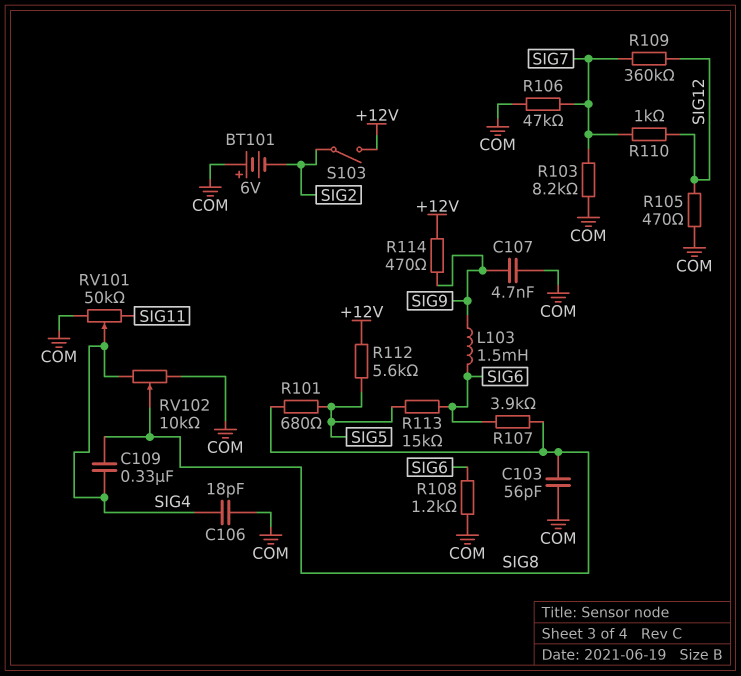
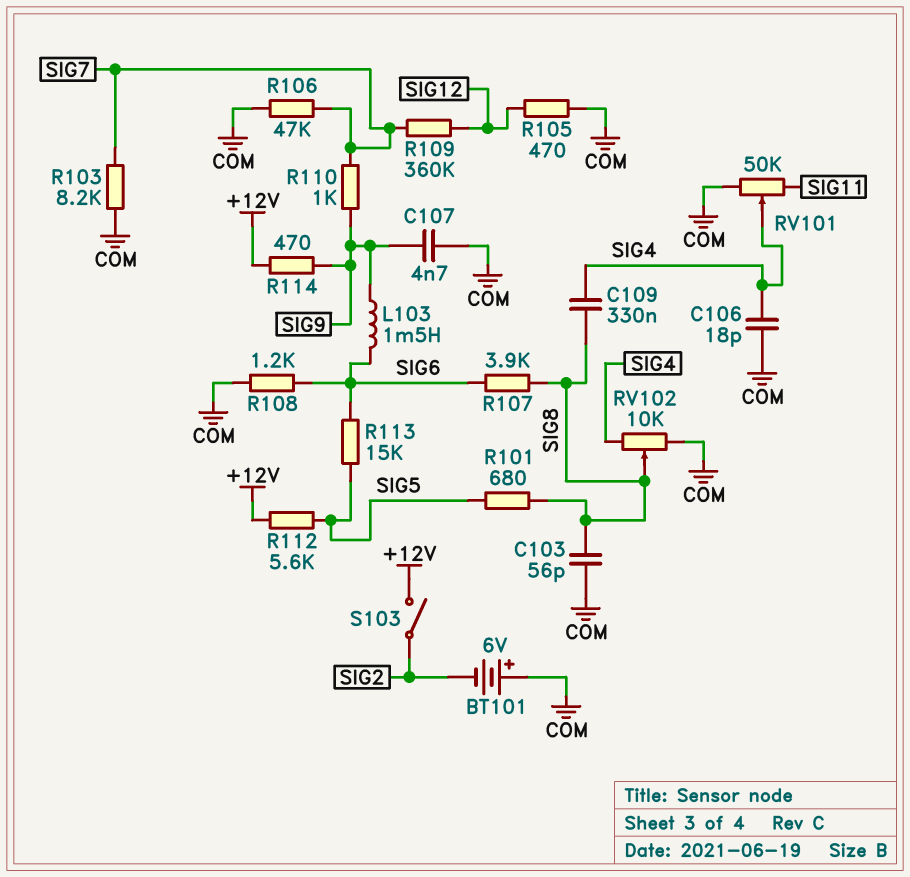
R110: 1k (SIG7, SIG12) -> 1k (SIG7, SIG9)

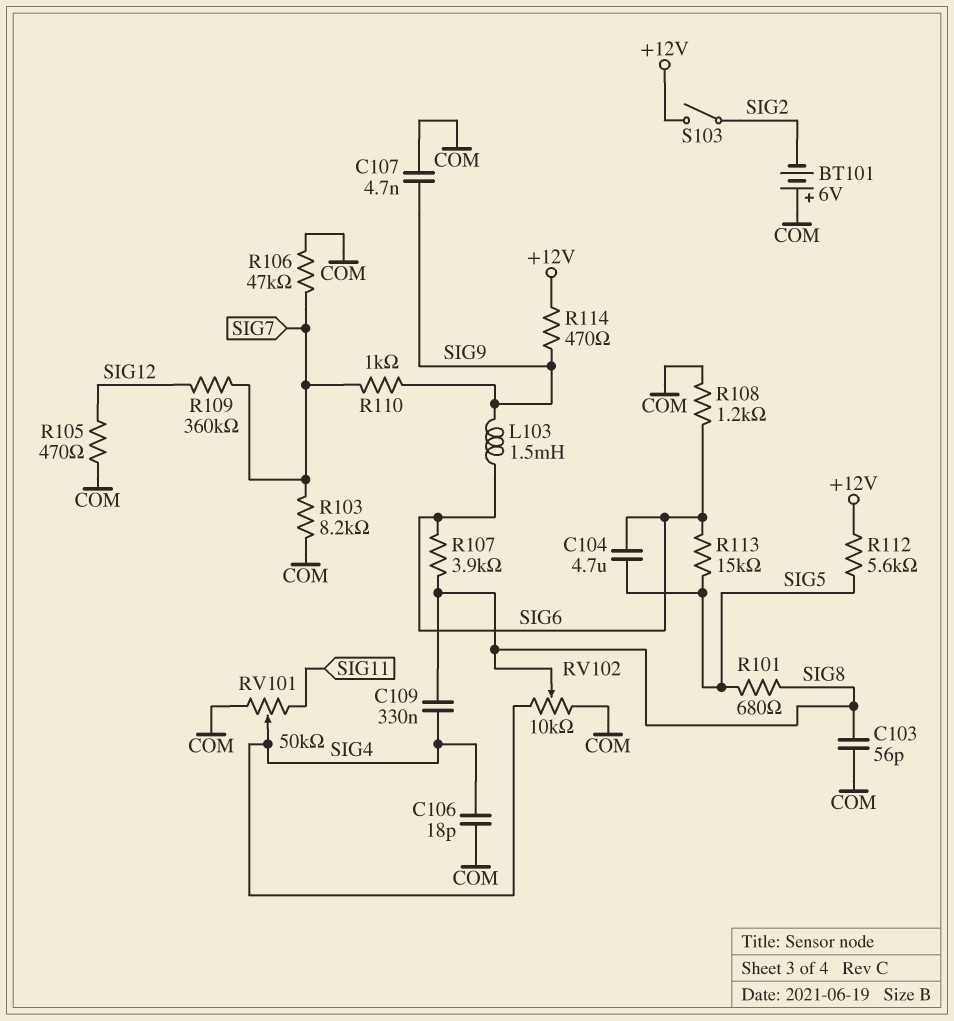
C104: none -> 4.7uF (SIG5, SIG6)

